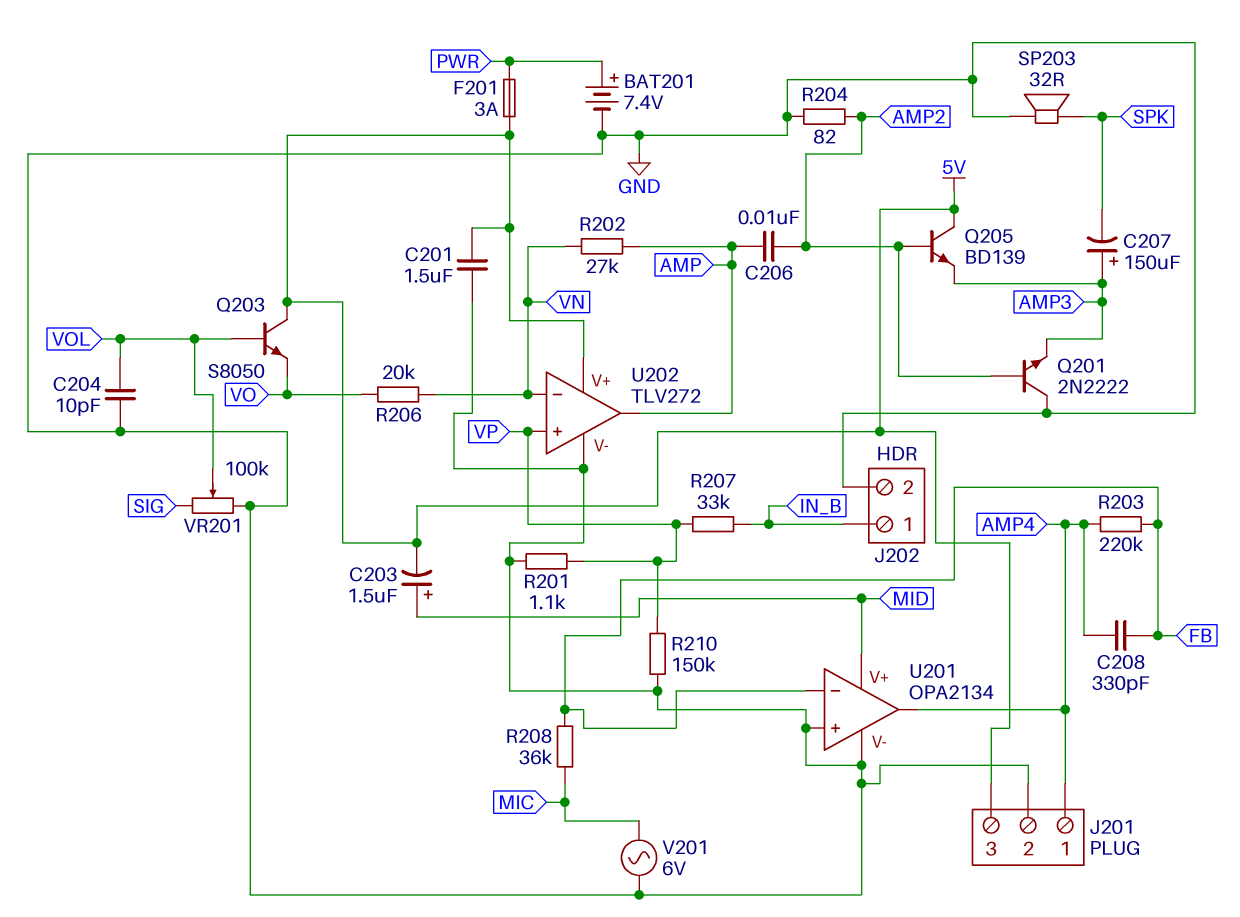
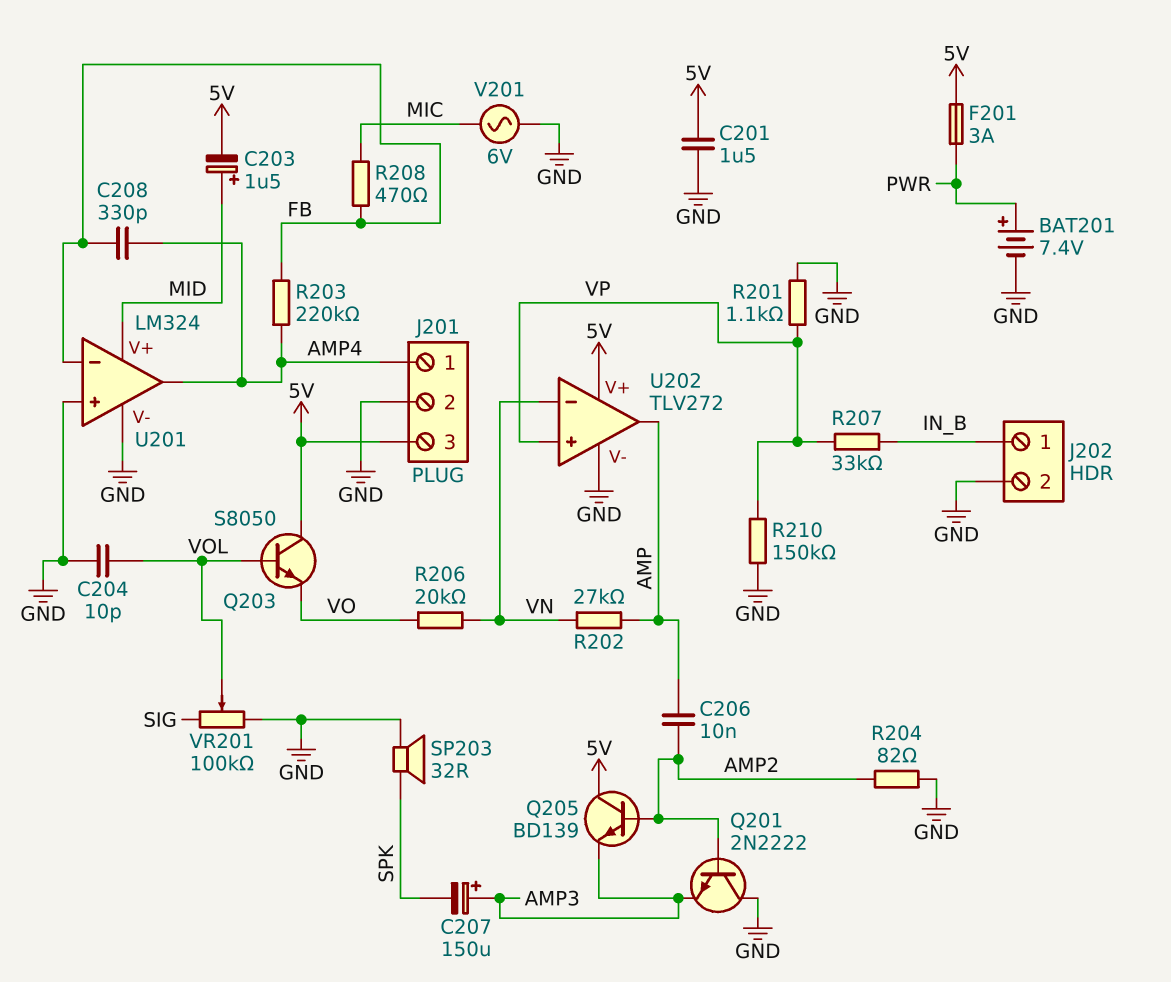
R208: 36k (FB, MIC) -> 470 (FB, MIC)
U201: OPA2134 -> LM324

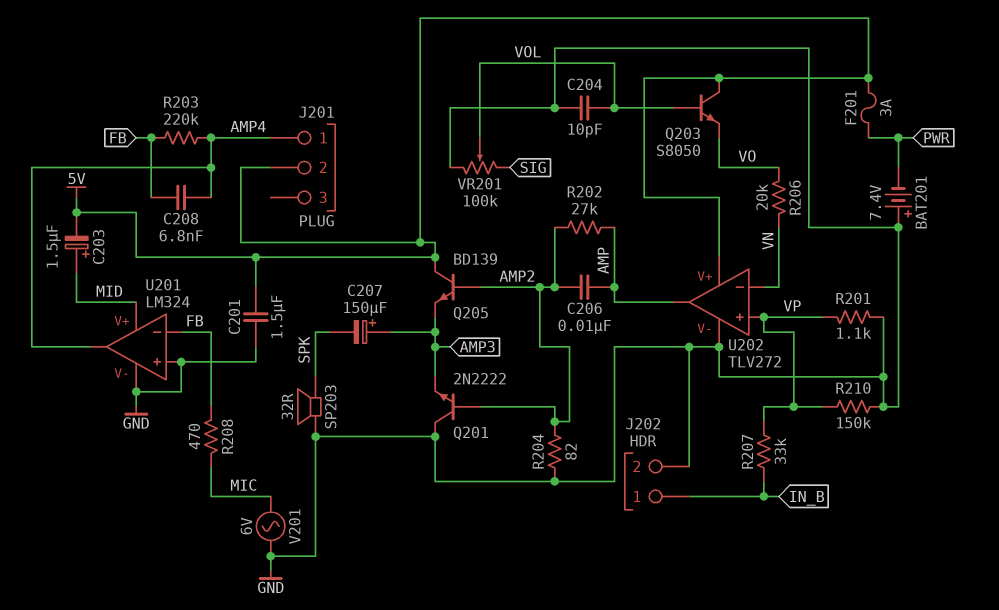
BAT201: 7.4V (plus PWR, minus GND) -> 7.4V (plus GND, minus PWR)
C208: 330pF (AMP4, FB) -> 6.8nF (AMP4, FB)
J201 pin 2: GND -> 5V
J201 pin 3: 5V -> none
R202: 27k (AMP, VN) -> 27k (AMP, AMP2)

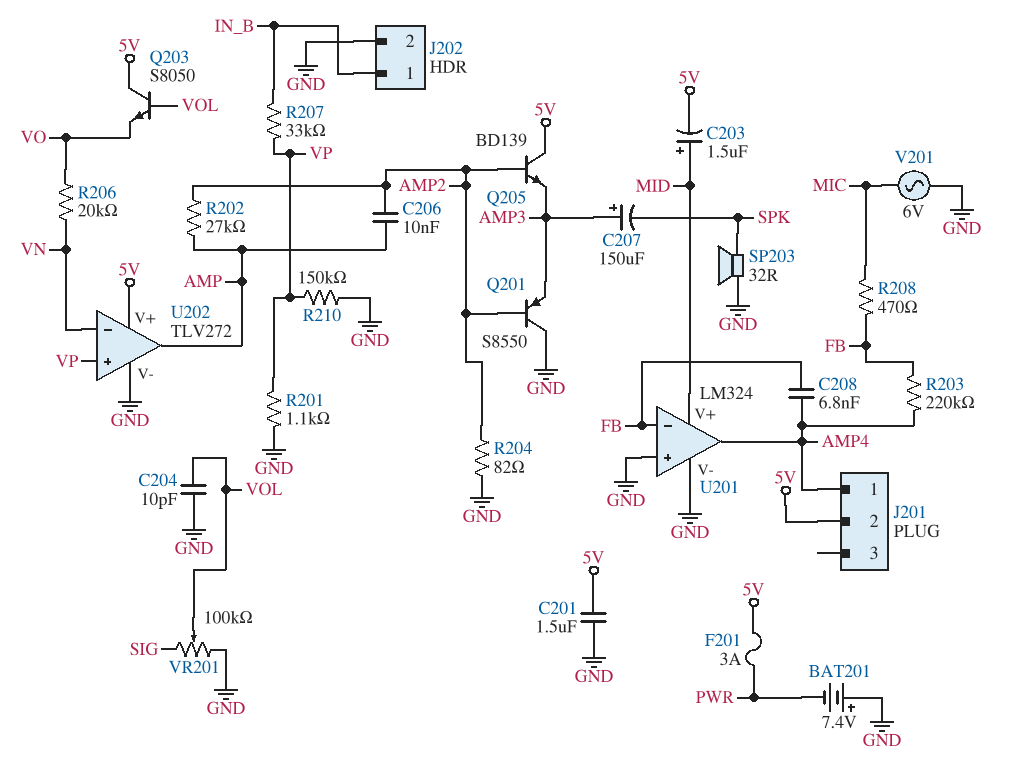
Q201: NPN 2N2222 (B AMP2, C GND, E AMP3) -> PNP S8550 (B AMP2, C GND, E AMP3)

